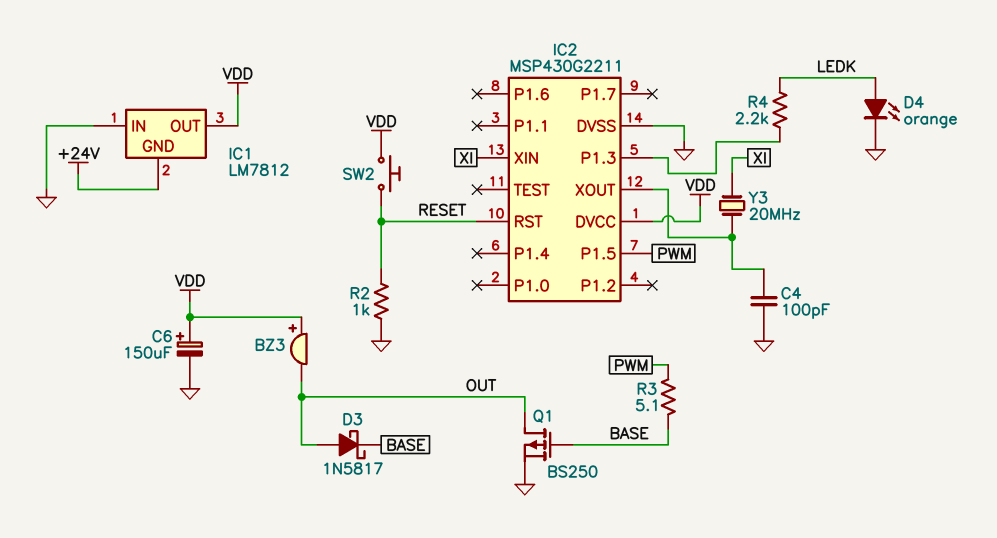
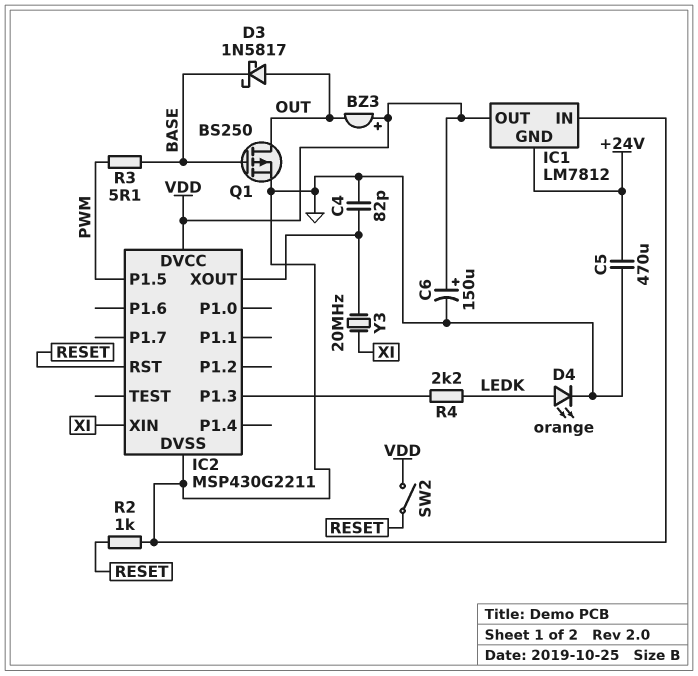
C4: 100pF (GND, IC2/XOUT) -> 82pF (GND, IC2/XOUT)
C5: none -> 470uF (+24V, GND)
SW2: button (RESET, VDD) -> switch (RESET, VDD)

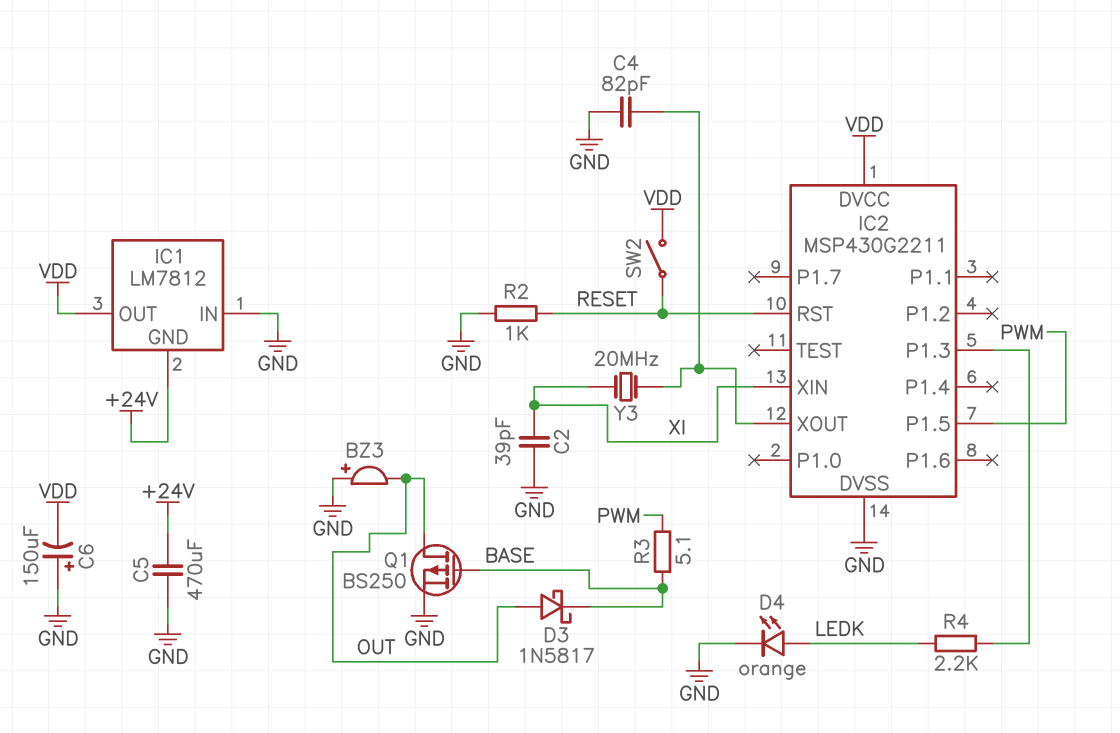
BZ3: buzzer (plus VDD, minus OUT) -> buzzer (plus GND, minus OUT)
C2: none -> 39pF (GND, XI)
C6: 150uF (plus VDD, minus GND) -> 150uF (plus GND, minus VDD)

